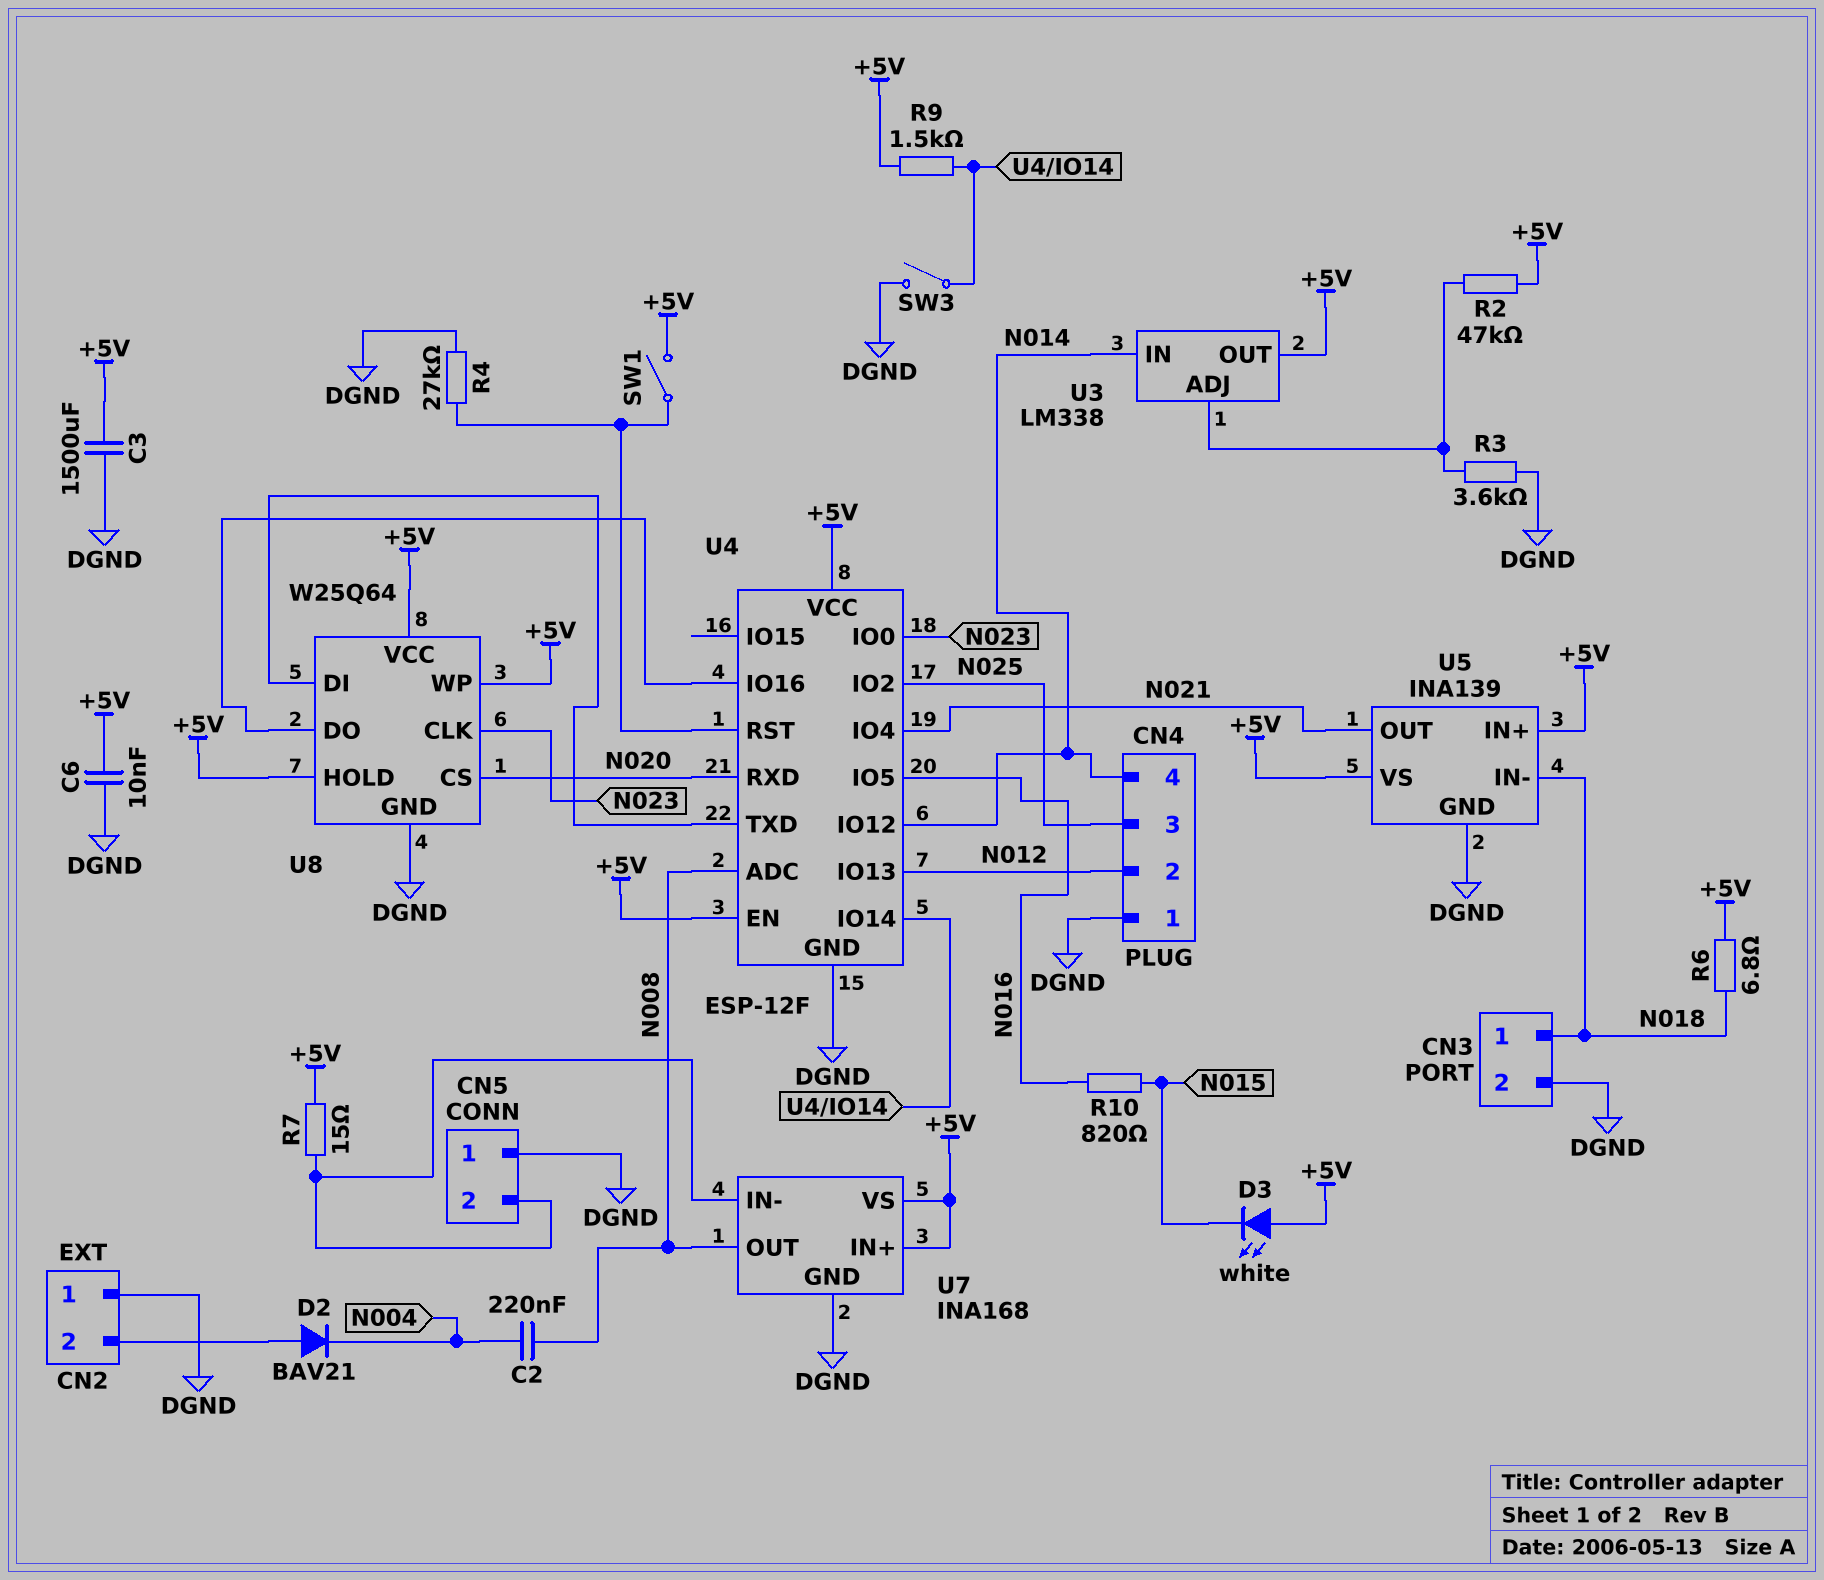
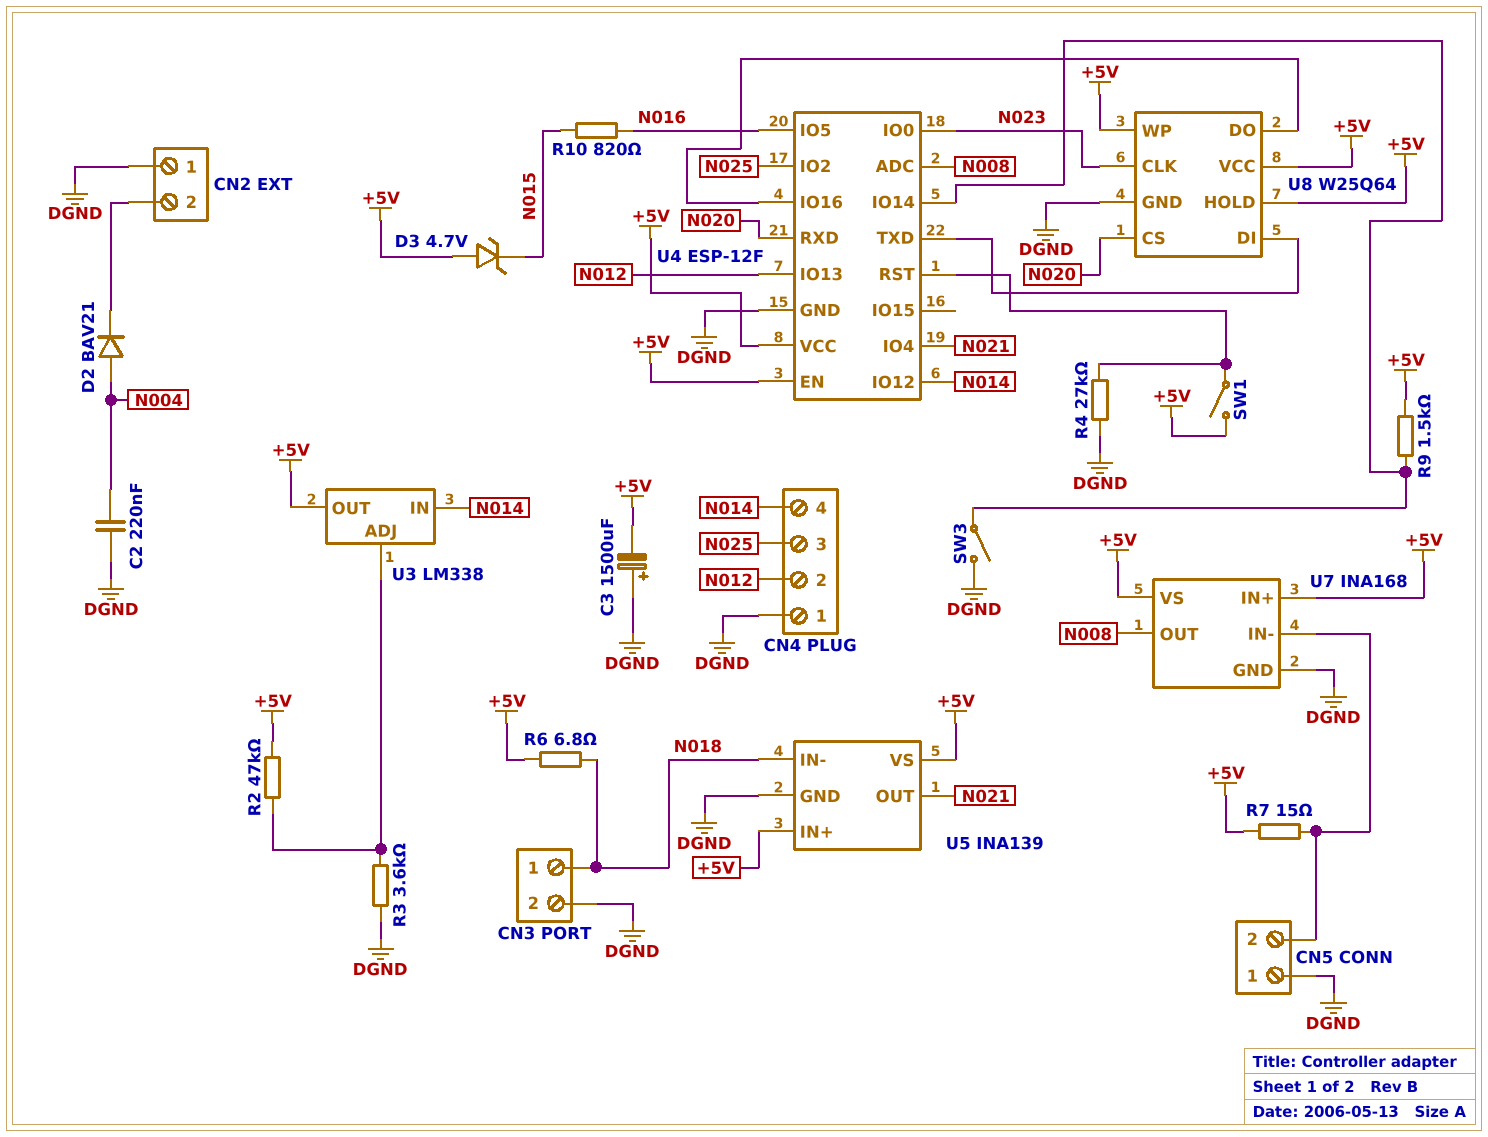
C2: 220nF (N004, N008) -> 220nF (DGND, N004)
C3: 1500uF (+5V, DGND) -> 1500uF (plus DGND, minus +5V)
C6: 10nF (+5V, DGND) -> none
D2: diode BAV21 (A CN2/2, K N004) -> diode BAV21 (A N004, K CN2/2)
D3: LED white (A +5V, K N015) -> zener 4.7V (A +5V, K N015)

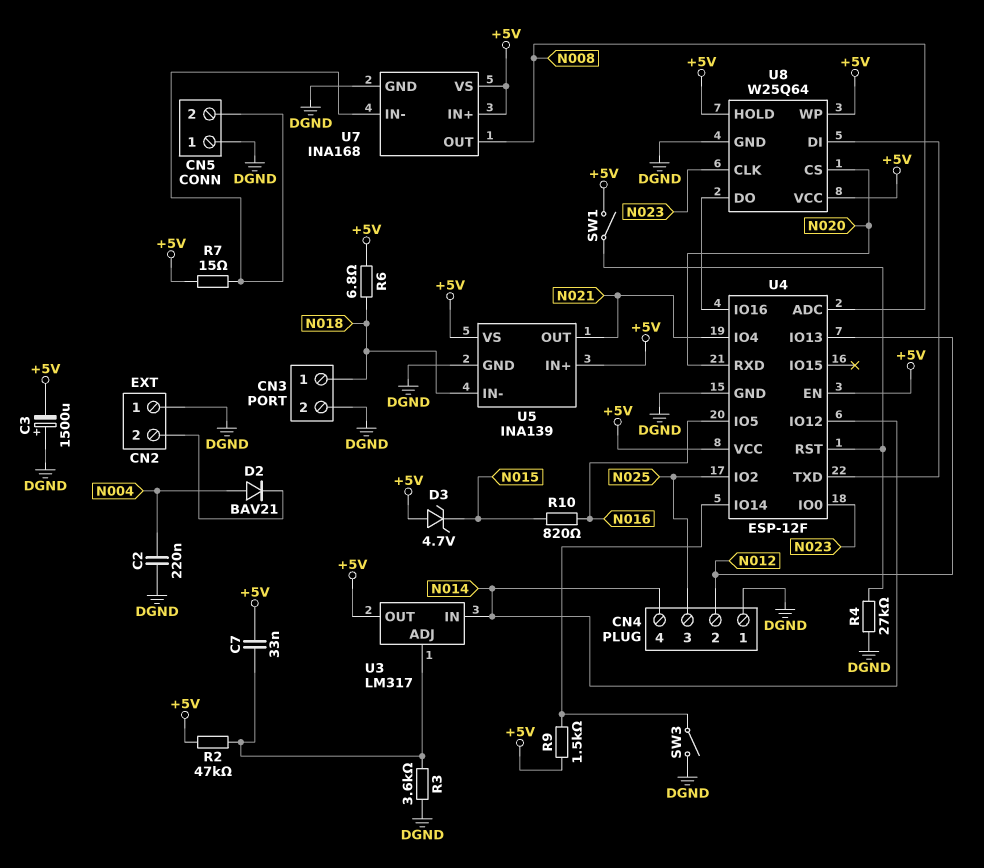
C7: none -> 33nF (+5V, U3/ADJ)
U3: LM338 -> LM317

